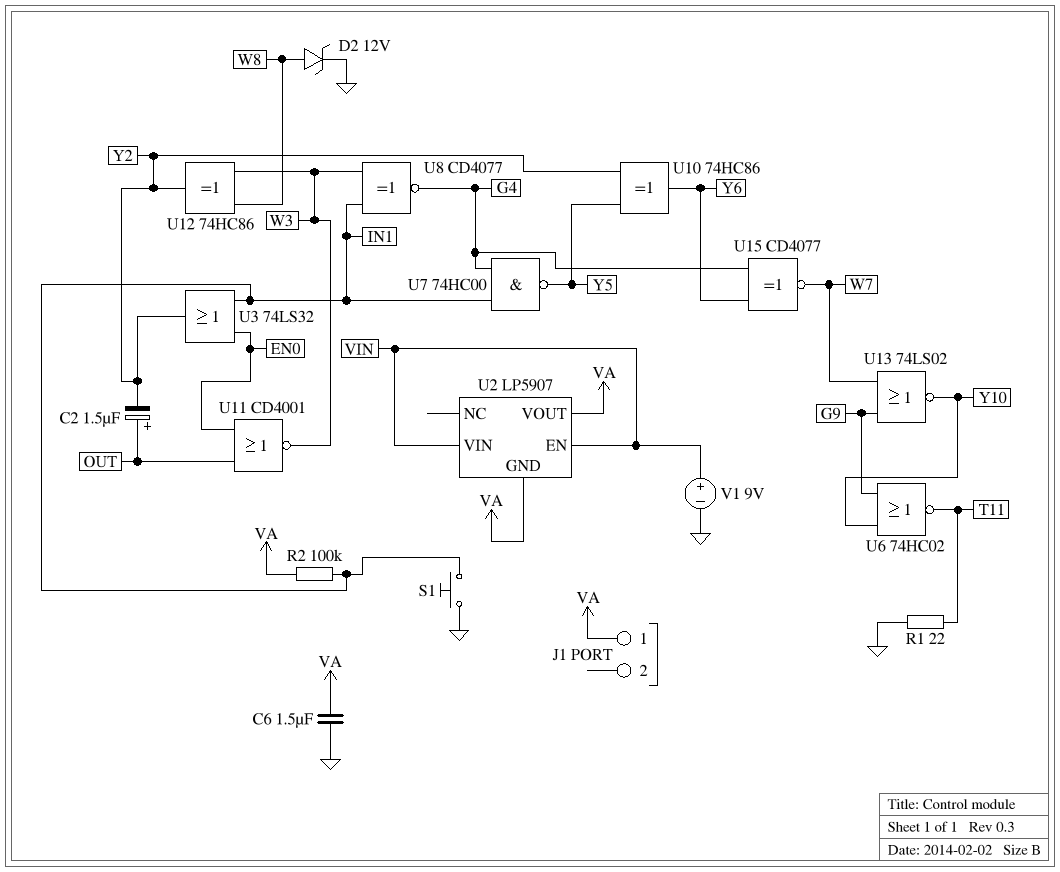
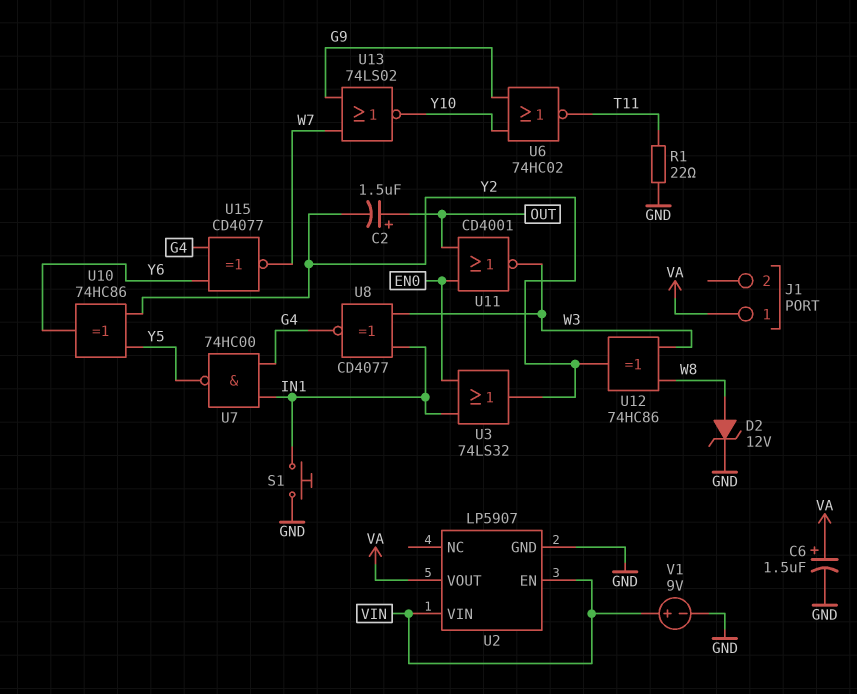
C6: 1.5uF (GND, VA) -> 1.5uF (plus VA, minus GND)
R2: 100k (IN1, VA) -> none
U2 pin GND: VA -> GND

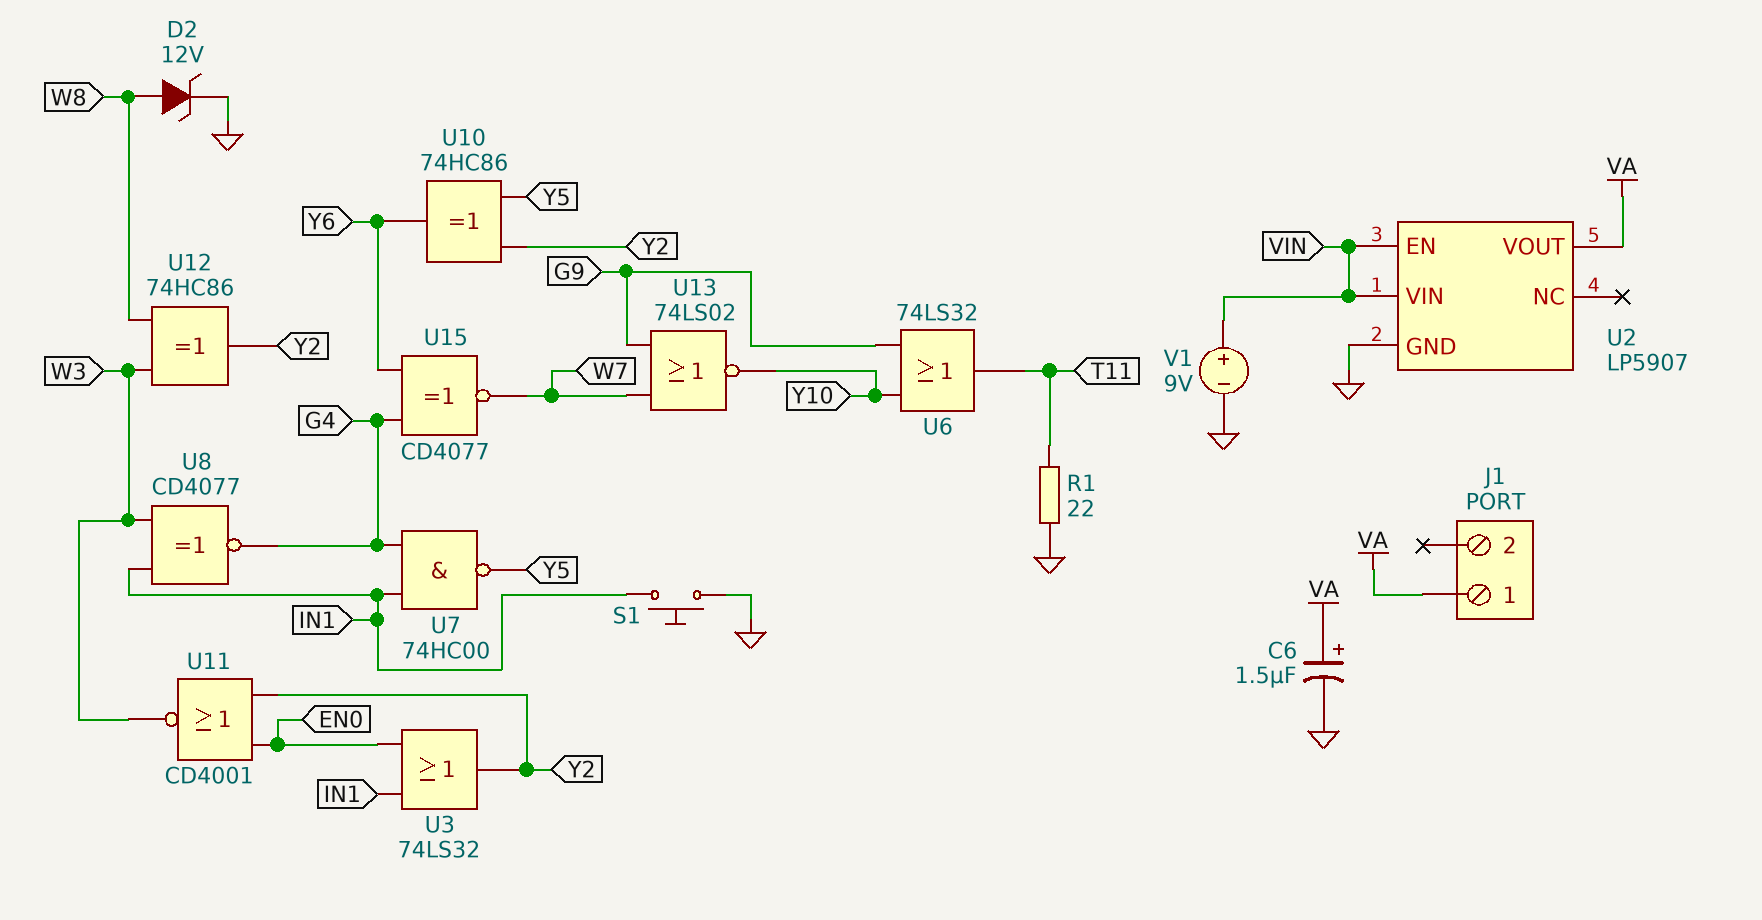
C2: 1.5uF (plus OUT, minus Y2) -> none
U6: NOR 74HC02 (in G9, in Y10, out T11) -> OR 74LS32 (in G9, in Y10, out T11)
U11: NOR CD4001 (in EN0, in OUT, out W3) -> NOR CD4001 (in EN0, in Y2, out W3)

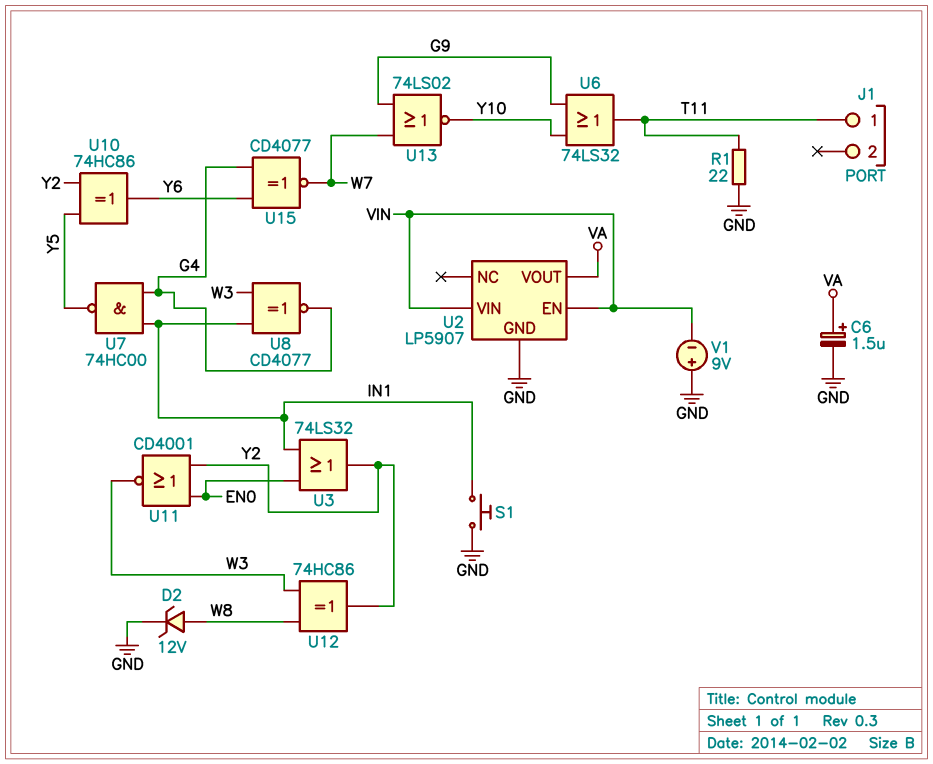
J1 pin 1: VA -> T11
V1: 9V (plus VIN, minus GND) -> 9V (plus GND, minus VIN)

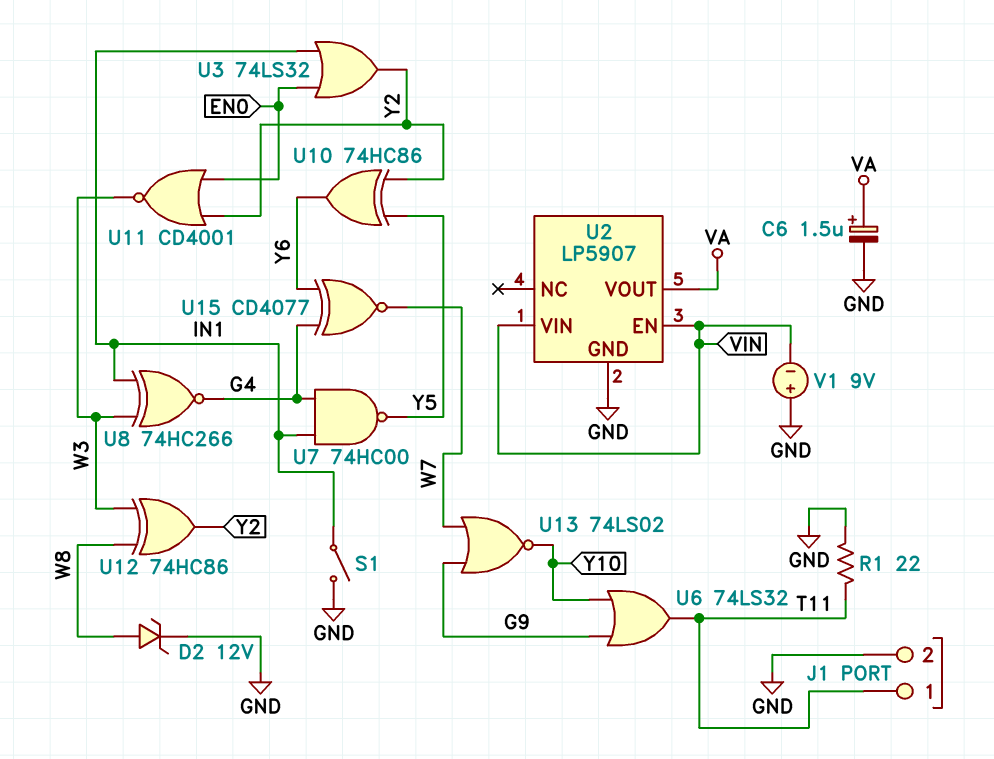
J1 pin 2: none -> GND
S1: button (GND, IN1) -> switch (GND, IN1)
U8: XNOR CD4077 (in IN1, in W3, out G4) -> XNOR 74HC266 (in IN1, in W3, out G4)

